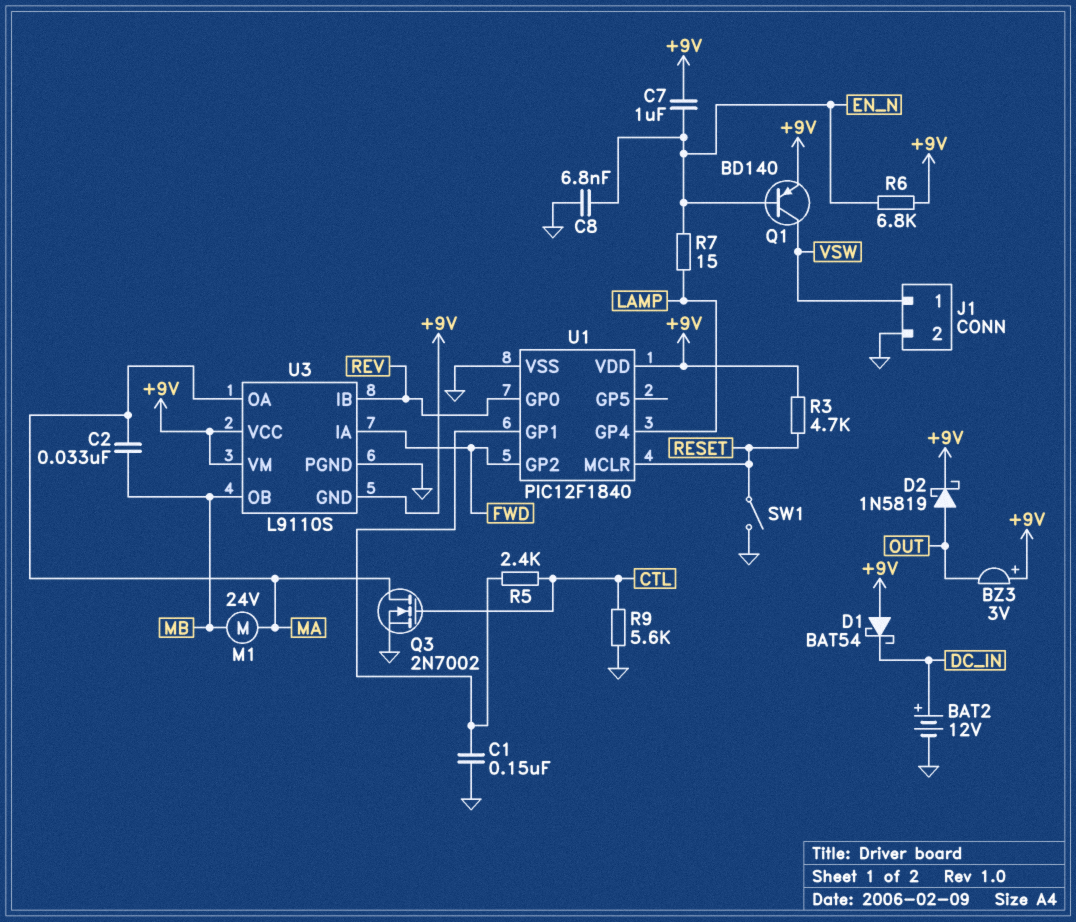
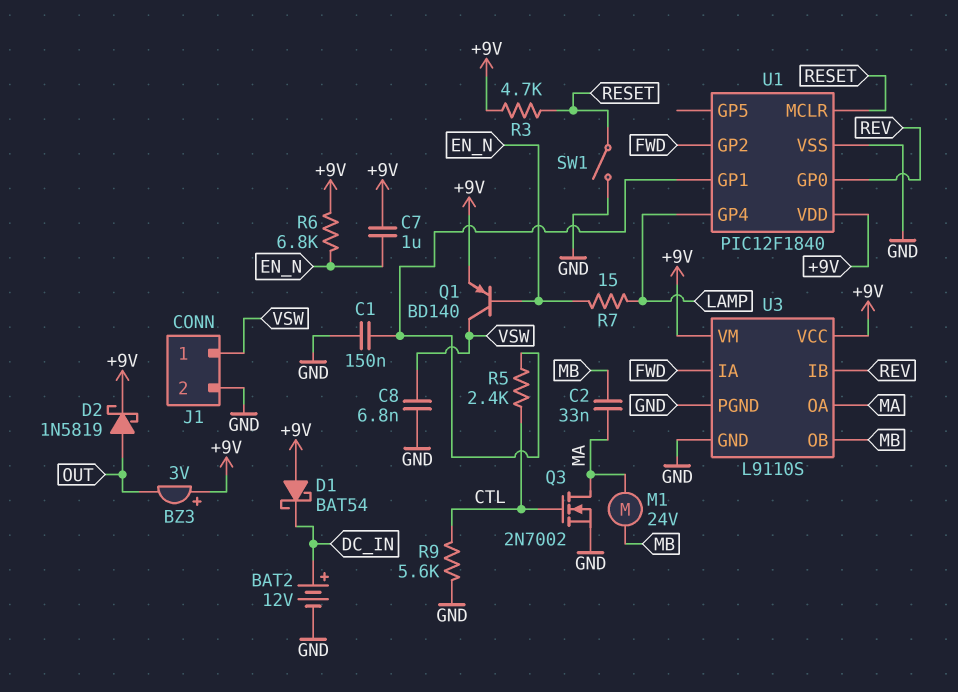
C8: 6.8nF (EN_N, GND) -> 6.8nF (GND, VSW)
U3 pin GND: +9V -> GND

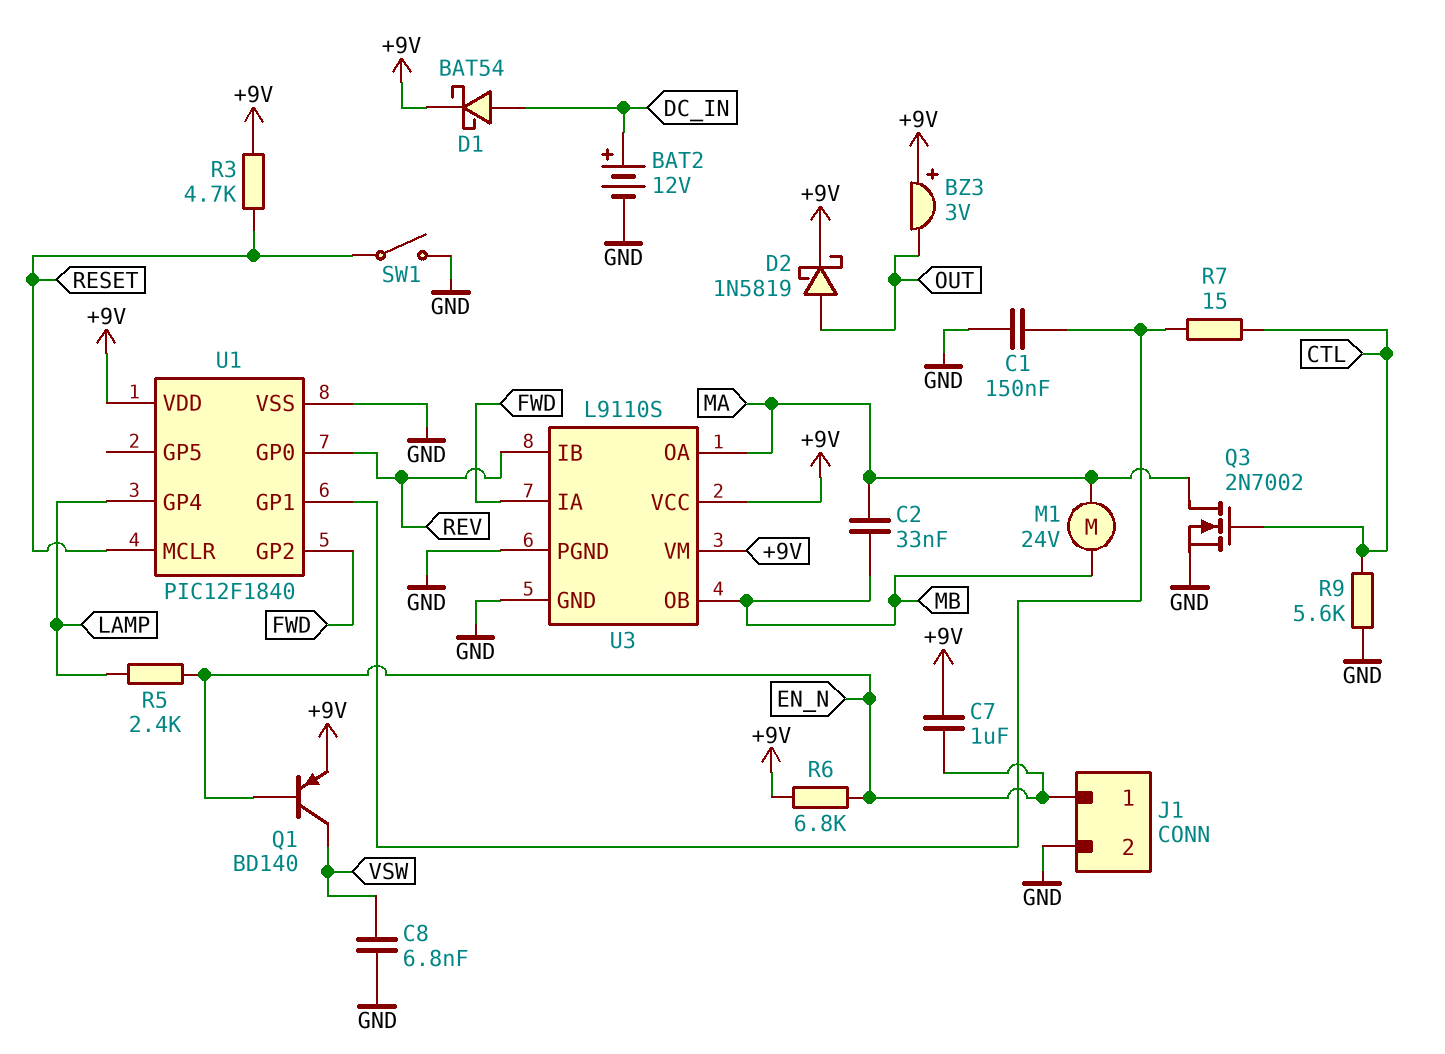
D1: schottky BAT54 (A +9V, K DC_IN) -> schottky BAT54 (A DC_IN, K +9V)
J1 pin 1: VSW -> EN_N
R5: 2.4k (CTL, U1/GP1) -> 2.4k (EN_N, LAMP)
R7: 15 (EN_N, LAMP) -> 15 (CTL, U1/GP1)

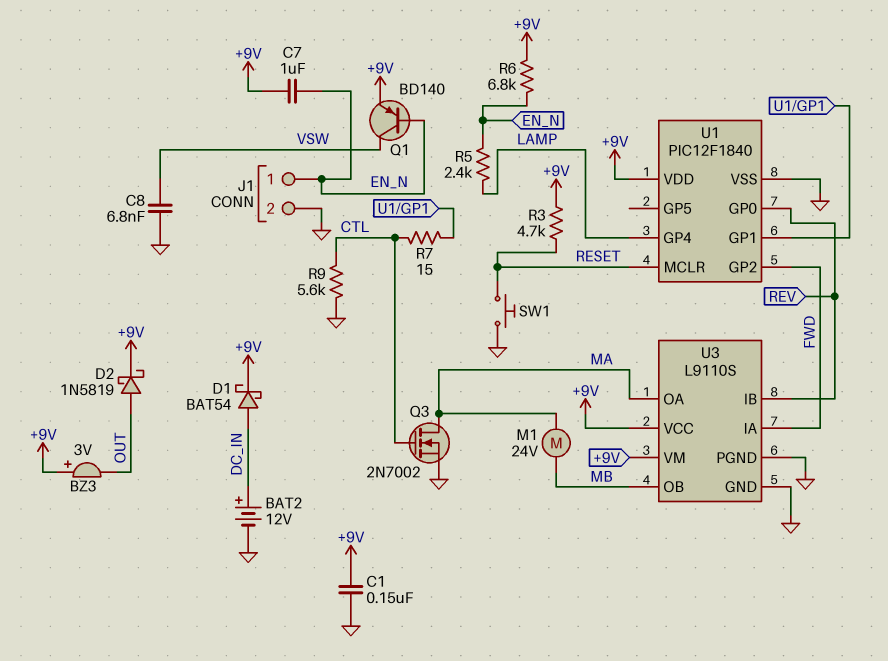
C1: 150nF (GND, U1/GP1) -> 150nF (+9V, GND)
C2: 33nF (MA, MB) -> none
SW1: switch (GND, RESET) -> button (GND, RESET)

